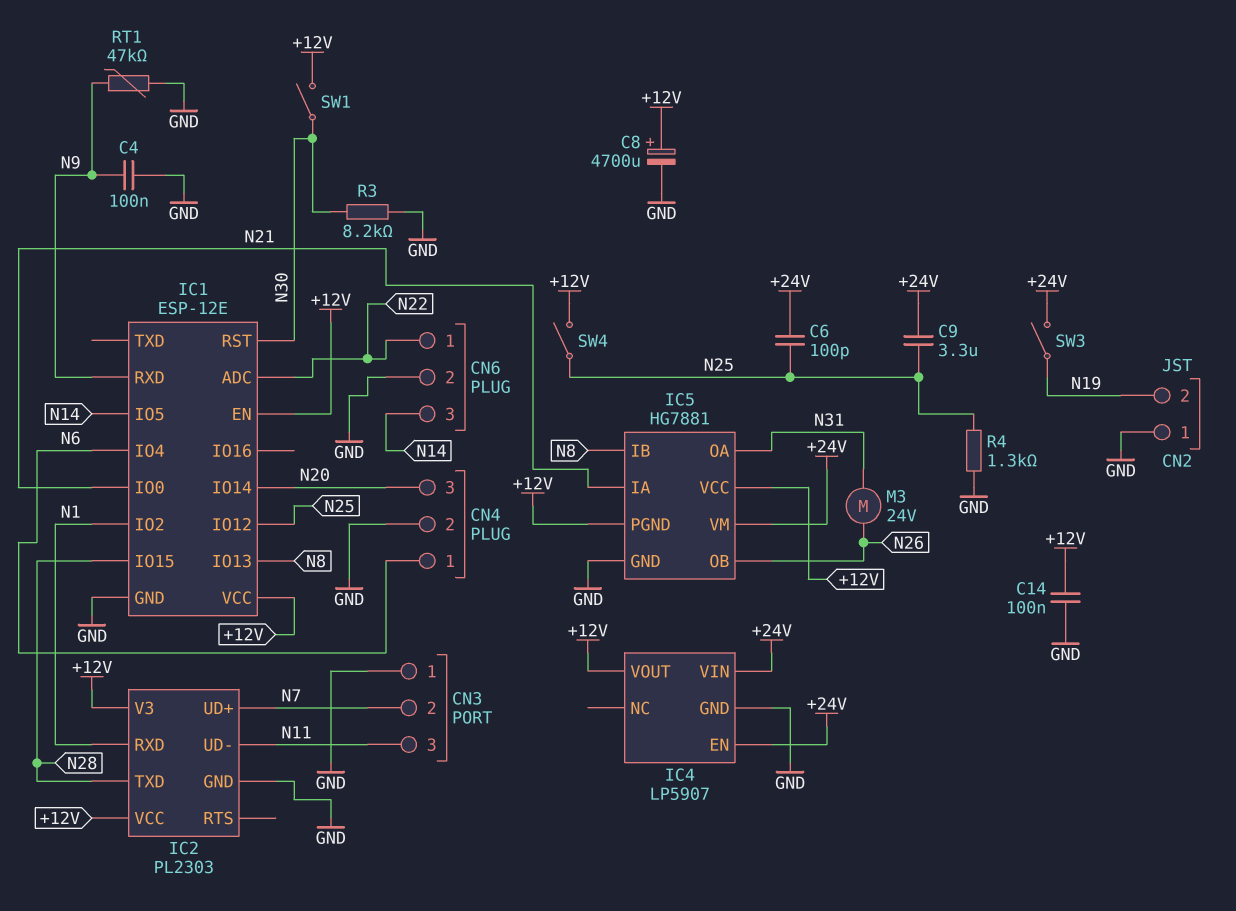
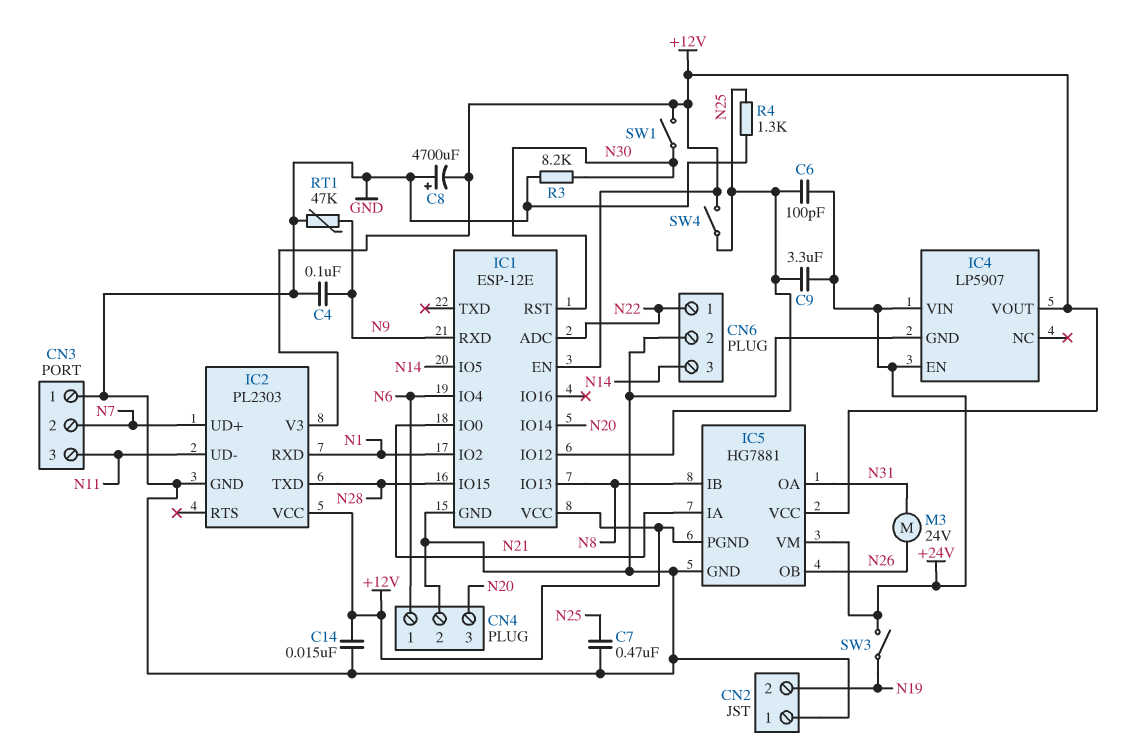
C7: none -> 470nF (GND, N25)
C8: 4700uF (plus +12V, minus GND) -> 4700uF (plus GND, minus +12V)
C14: 100nF (+12V, GND) -> 15nF (+12V, GND)

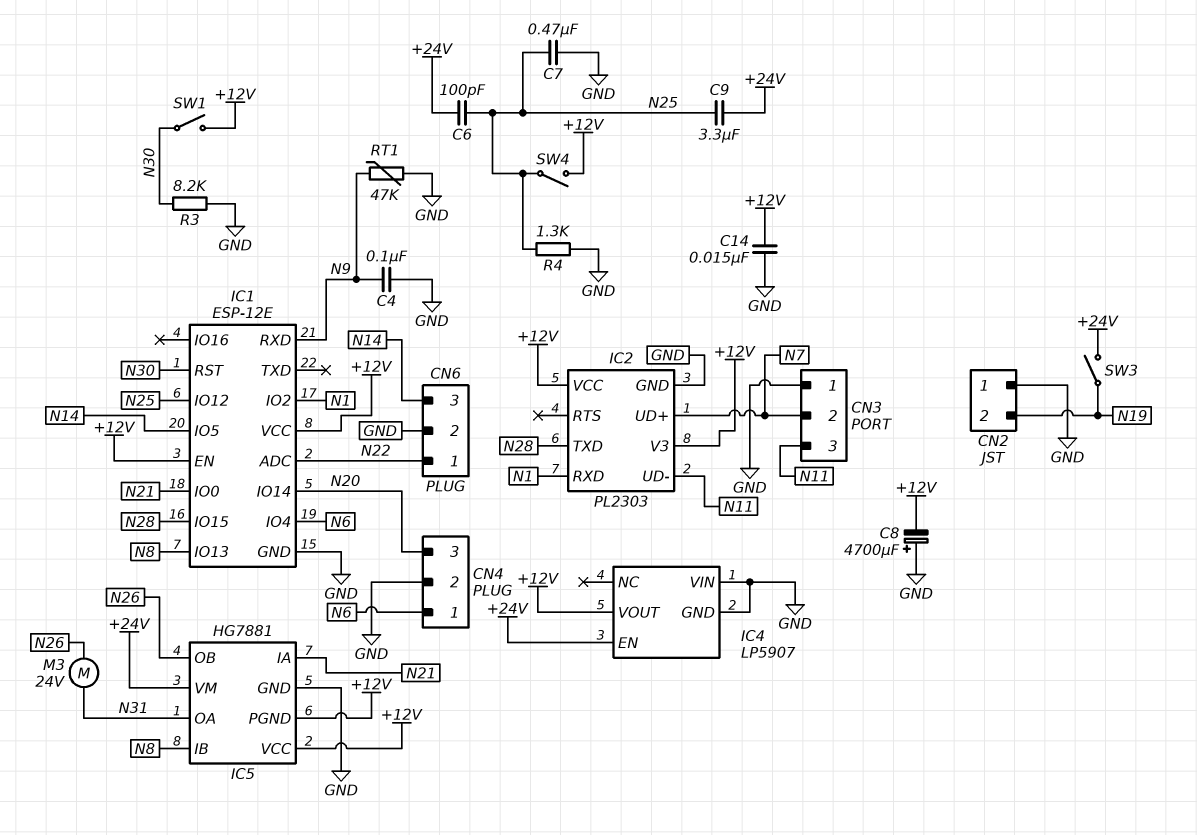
IC4 pin VIN: +24V -> GND

